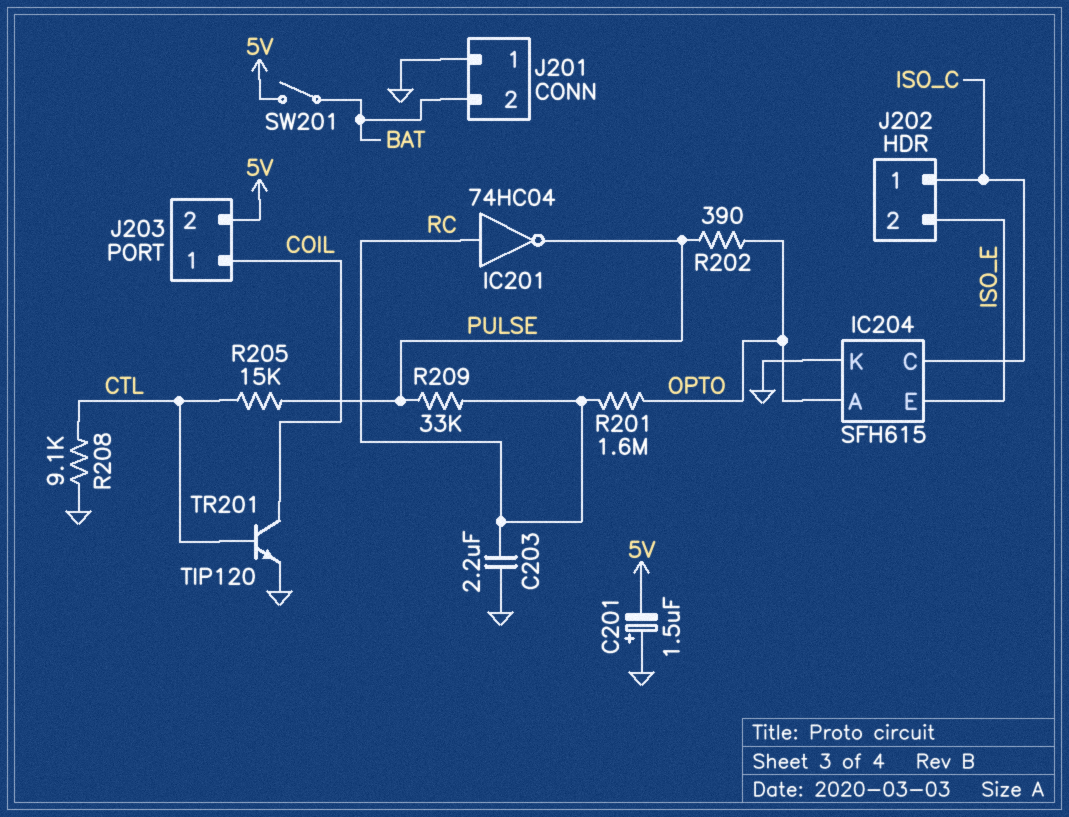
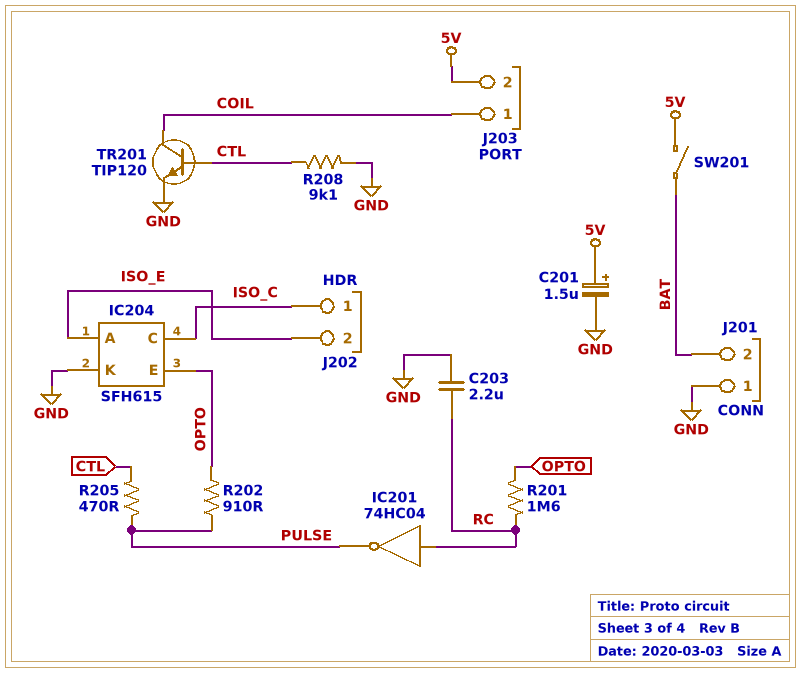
C201: 1.5uF (plus GND, minus 5V) -> 1.5uF (plus 5V, minus GND)
IC204 pin A: OPTO -> ISO_E
IC204 pin E: ISO_E -> OPTO
R202: 390 (OPTO, PULSE) -> 910 (OPTO, PULSE)
R205: 15k (CTL, PULSE) -> 470 (CTL, PULSE)
R209: 33k (PULSE, RC) -> none

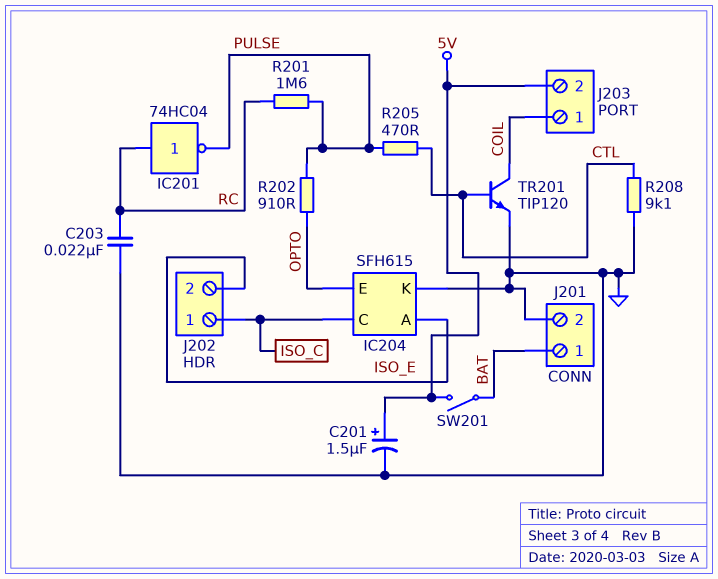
C203: 2.2uF (GND, RC) -> 22nF (GND, RC)
J201 pin 1: GND -> BAT
J201 pin 2: BAT -> GND
R201: 1.6M (OPTO, RC) -> 1.6M (PULSE, RC)

